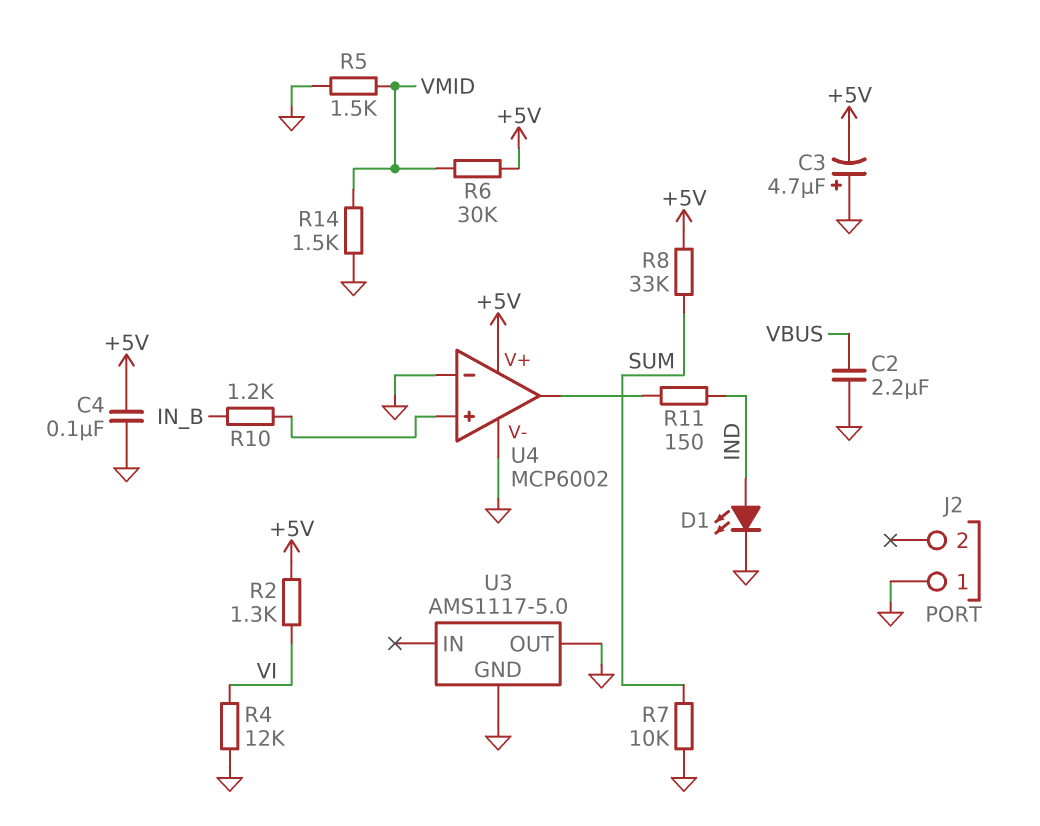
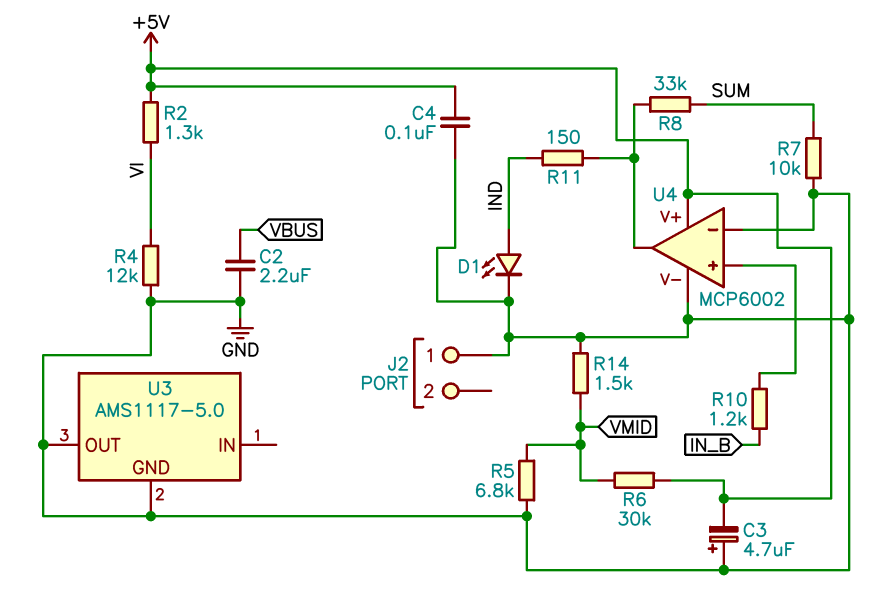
R5: 1.5k (GND, VMID) -> 6.8k (GND, VMID)
R8: 33k (+5V, SUM) -> 33k (SUM, U4/out)

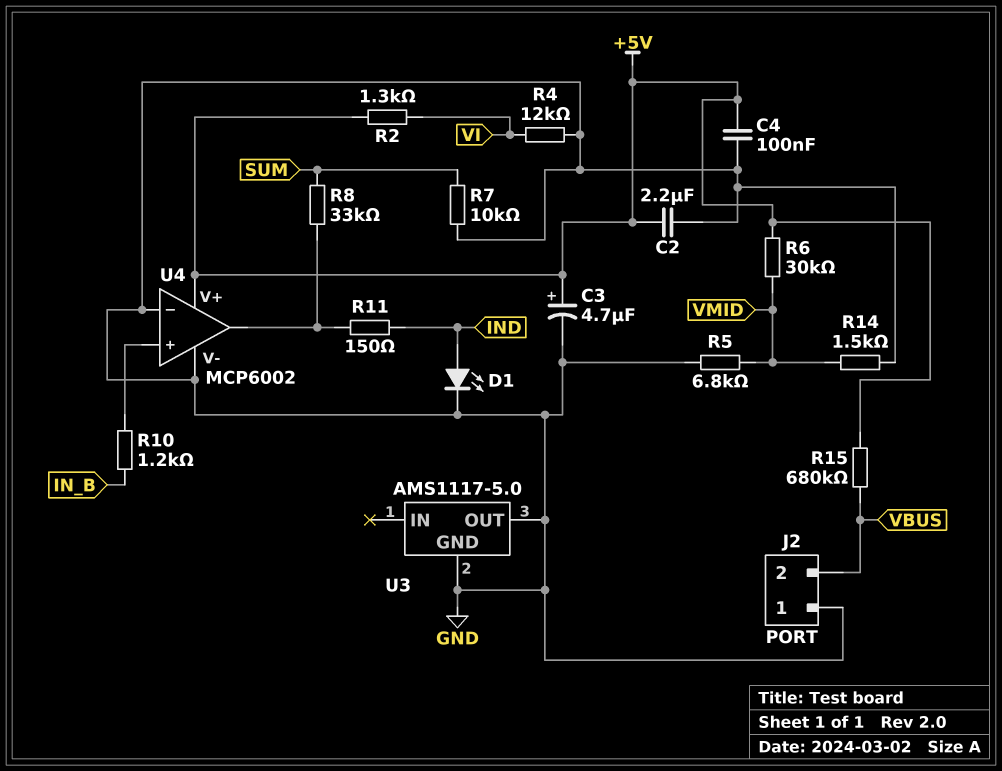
C2: 2.2uF (GND, VBUS) -> 2.2uF (+5V, GND)
C3: 4.7uF (plus GND, minus +5V) -> 4.7uF (plus +5V, minus GND)
J2 pin 2: none -> VBUS
R15: none -> 680k (+5V, VBUS)

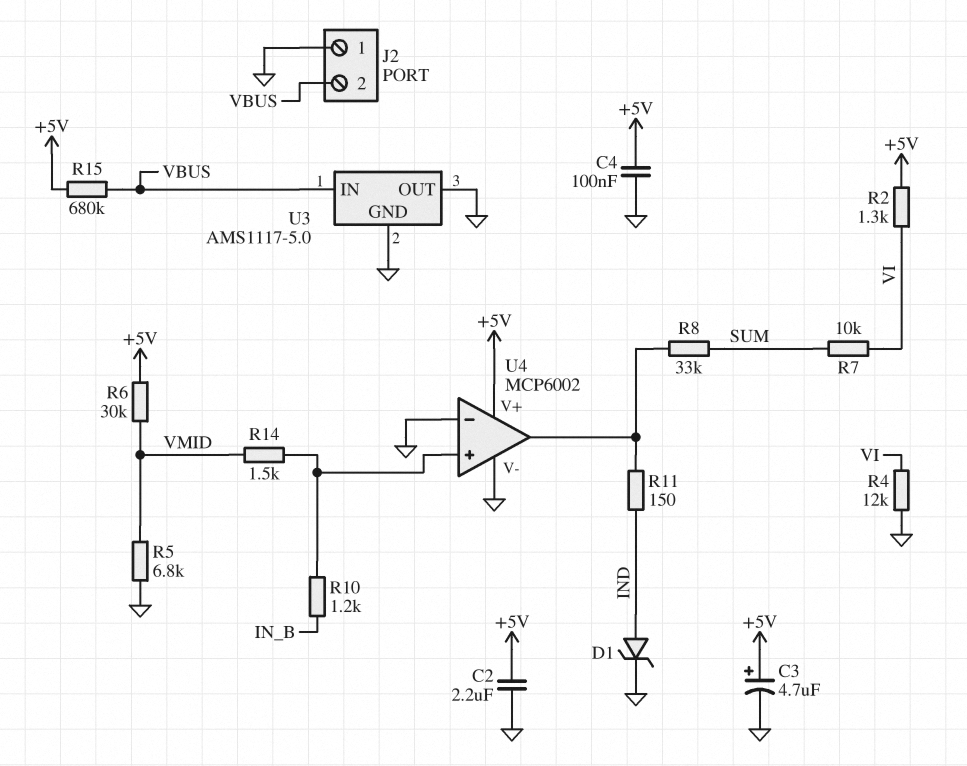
D1: LED (A IND, K GND) -> zener (A IND, K GND)
R7: 10k (GND, SUM) -> 10k (SUM, VI)
R14: 1.5k (GND, VMID) -> 1.5k (U4/in+, VMID)
U3 pin IN: none -> VBUS

